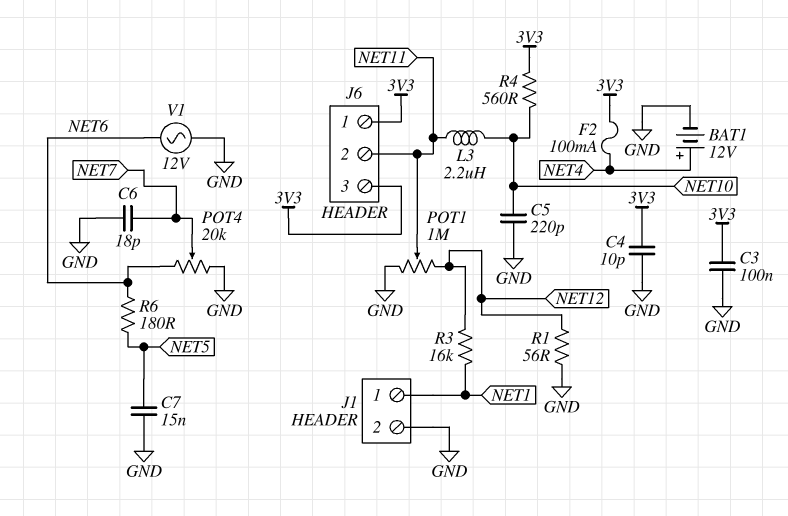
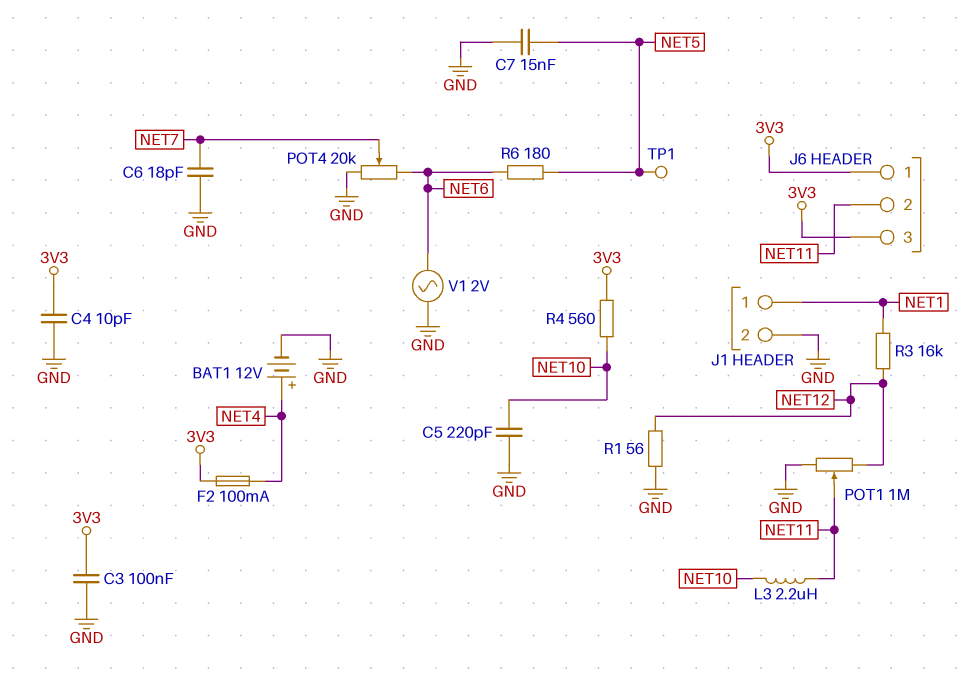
TP1: none -> test point (NET5)
V1: AC 12V (GND, NET6) -> AC 2V (GND, NET6)

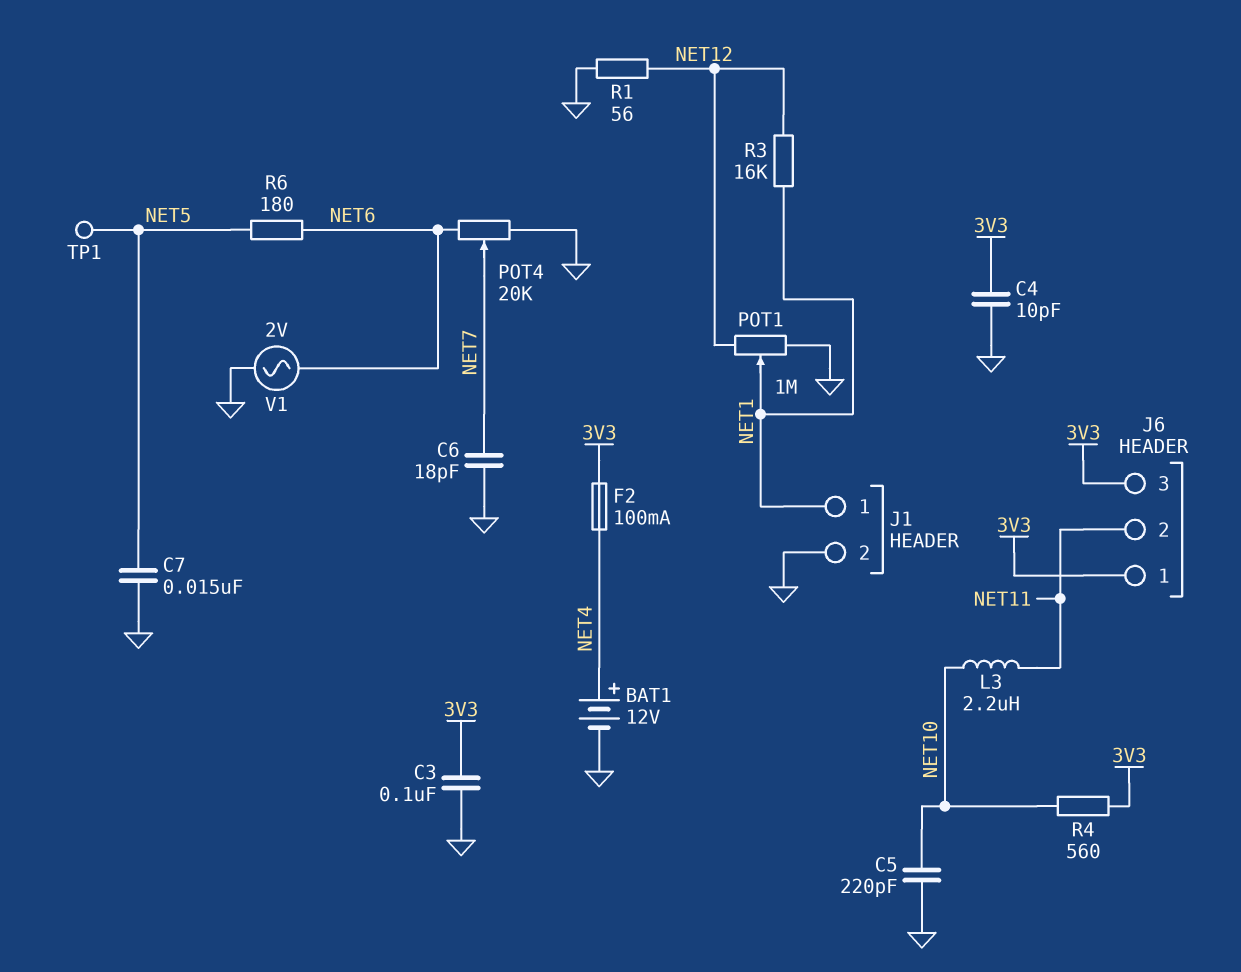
POT1: 1M (GND, NET12, wiper NET11) -> 1M (GND, NET12, wiper NET1)

